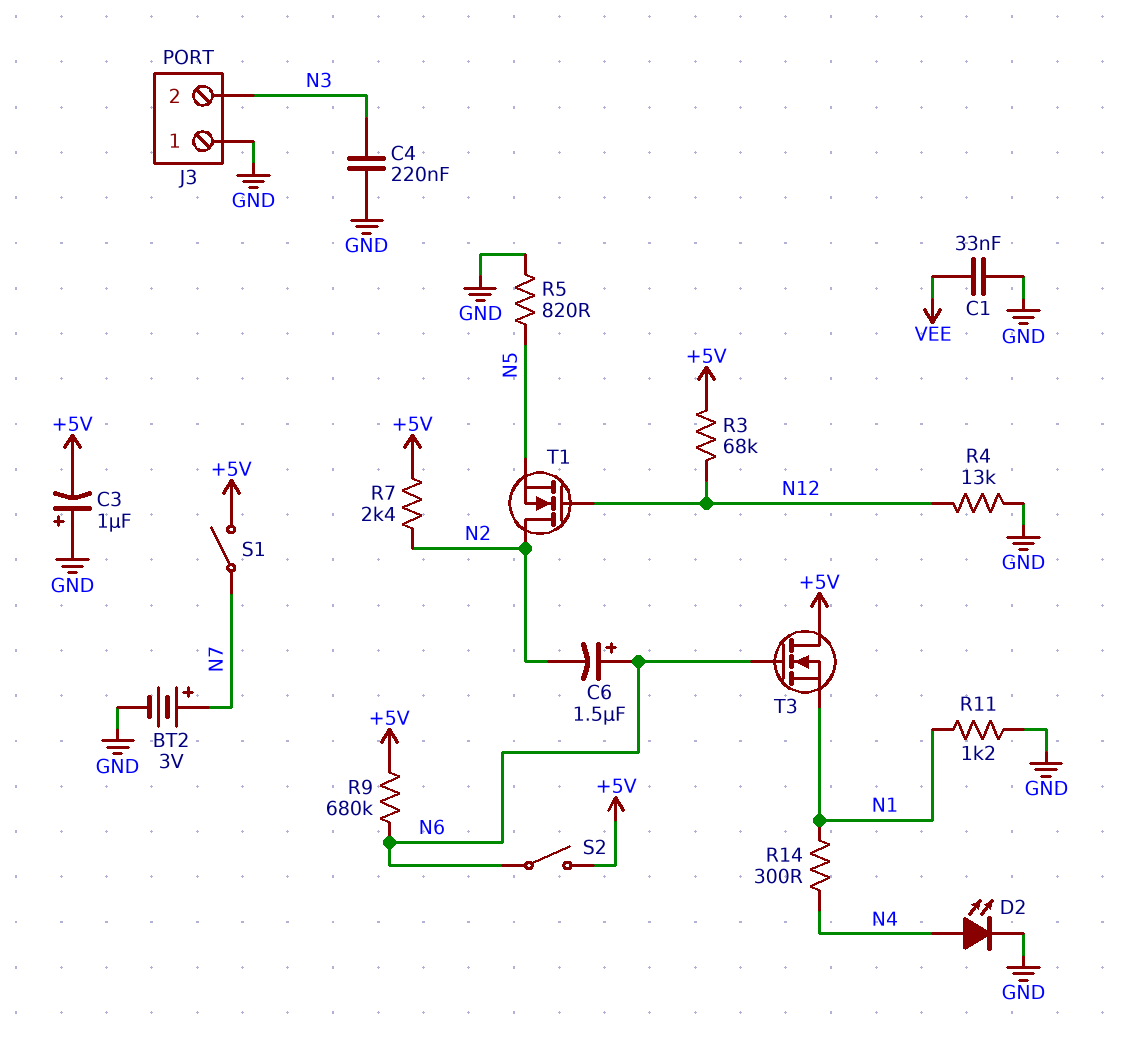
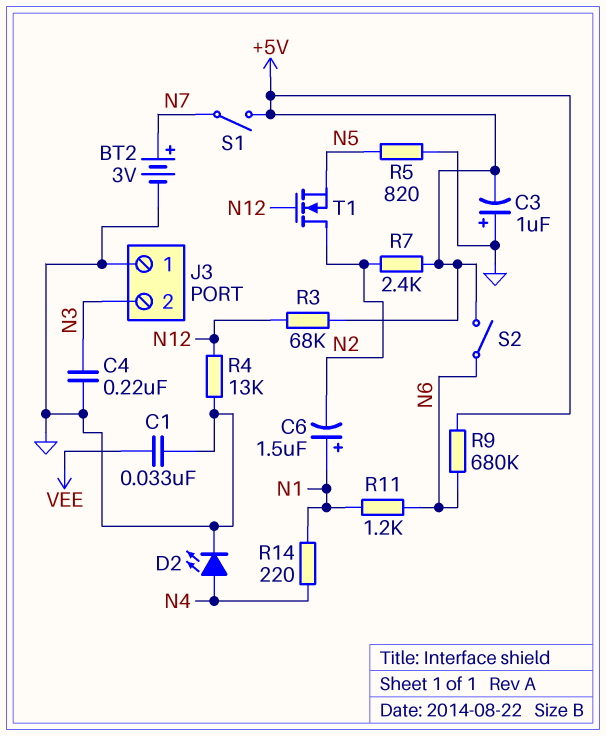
C6: 1.5uF (plus N6, minus N2) -> 1.5uF (plus N1, minus N2)
R11: 1.2k (GND, N1) -> 1.2k (N1, N6)
R14: 300 (N1, N4) -> 220 (N1, N4)
T3: NMOS (G N6, D +5V, S N1) -> none

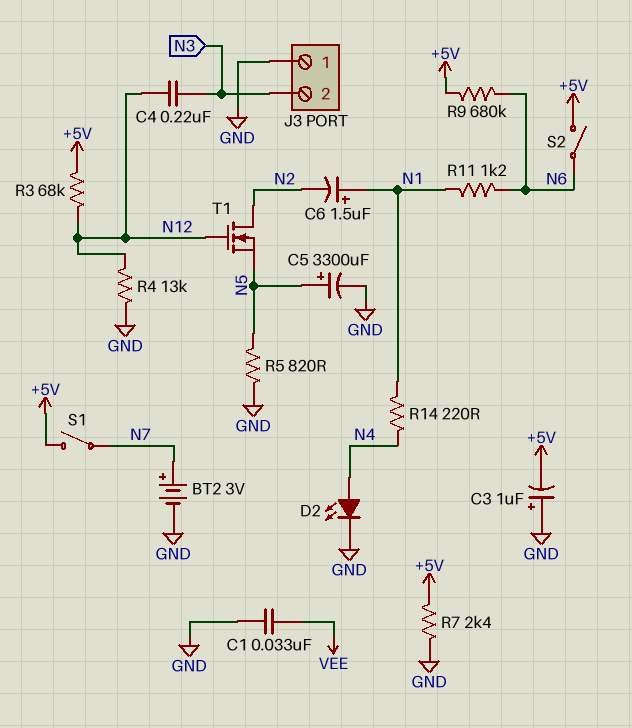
C4: 220nF (GND, N3) -> 220nF (N3, N12)
C5: none -> 3300uF (plus N5, minus GND)
R7: 2.4k (+5V, N2) -> 2.4k (+5V, GND)

